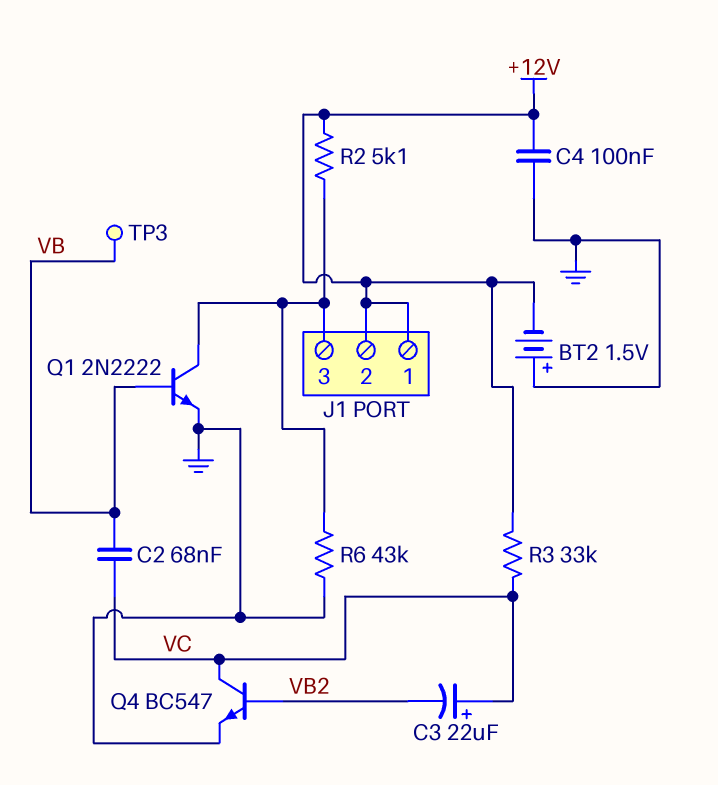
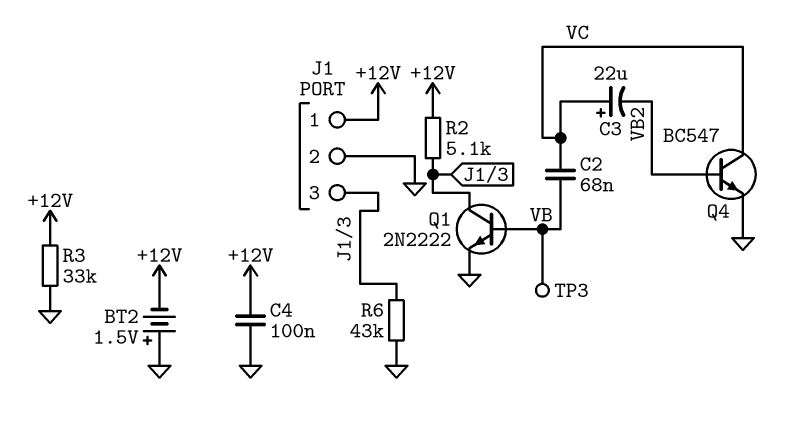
J1 pin 2: +12V -> GND
R3: 33k (+12V, VC) -> 33k (+12V, GND)

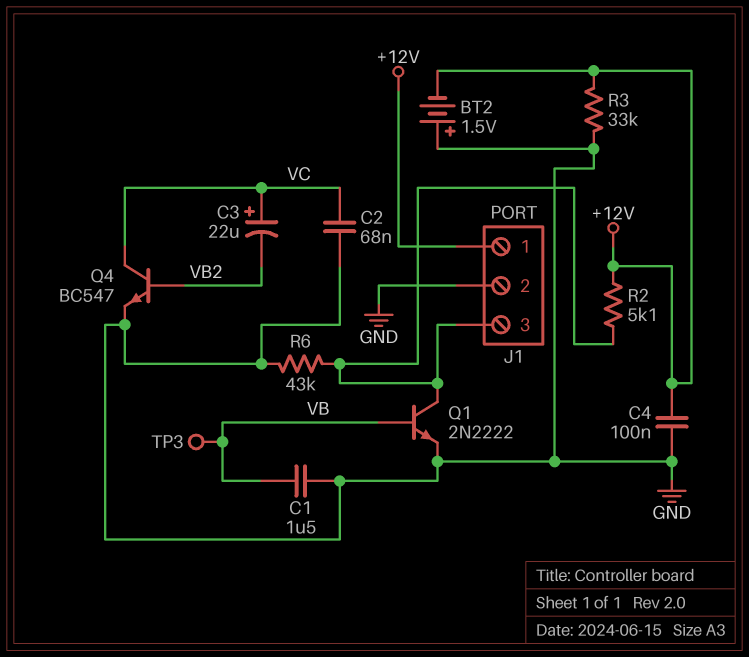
C1: none -> 1.5uF (GND, VB)
C2: 68nF (VB, VC) -> 68nF (GND, VC)

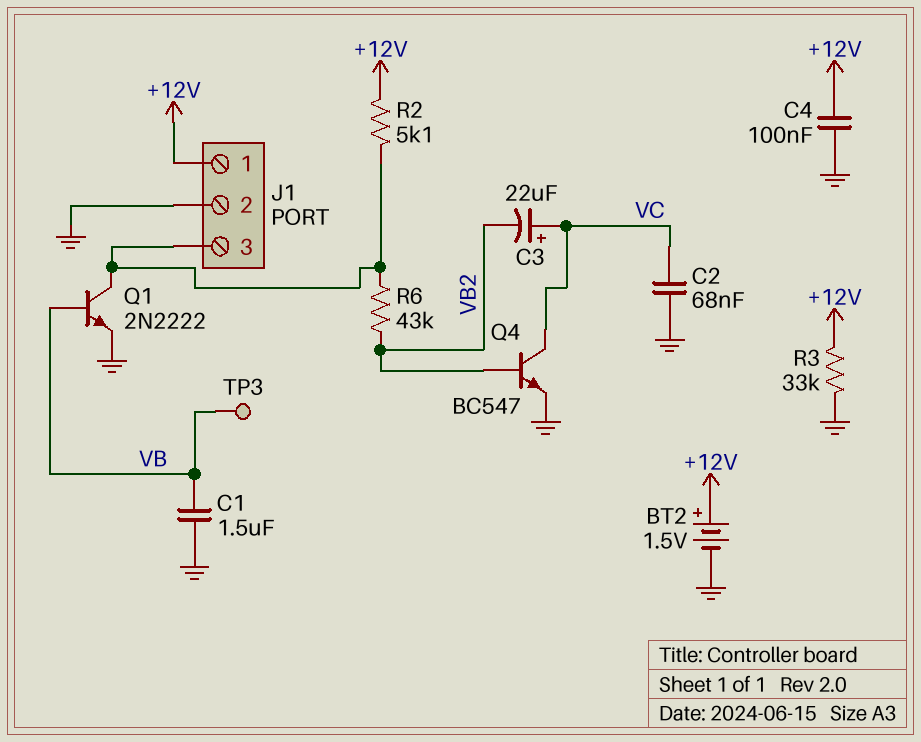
BT2: 1.5V (plus GND, minus +12V) -> 1.5V (plus +12V, minus GND)
R6: 43k (GND, J1/3) -> 43k (J1/3, VB2)

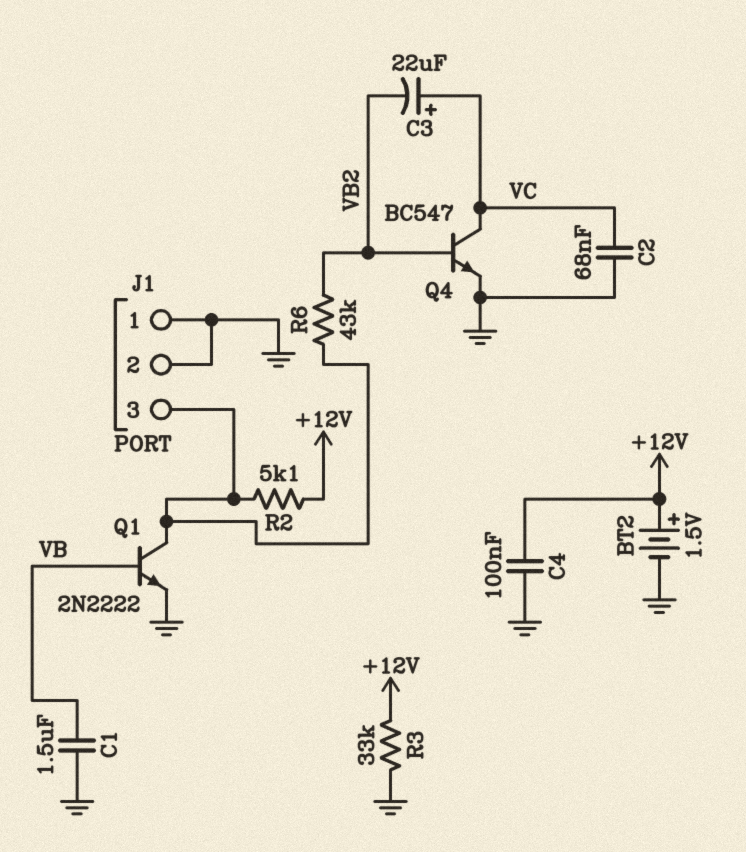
J1 pin 1: +12V -> GND
TP3: test point (VB) -> none

